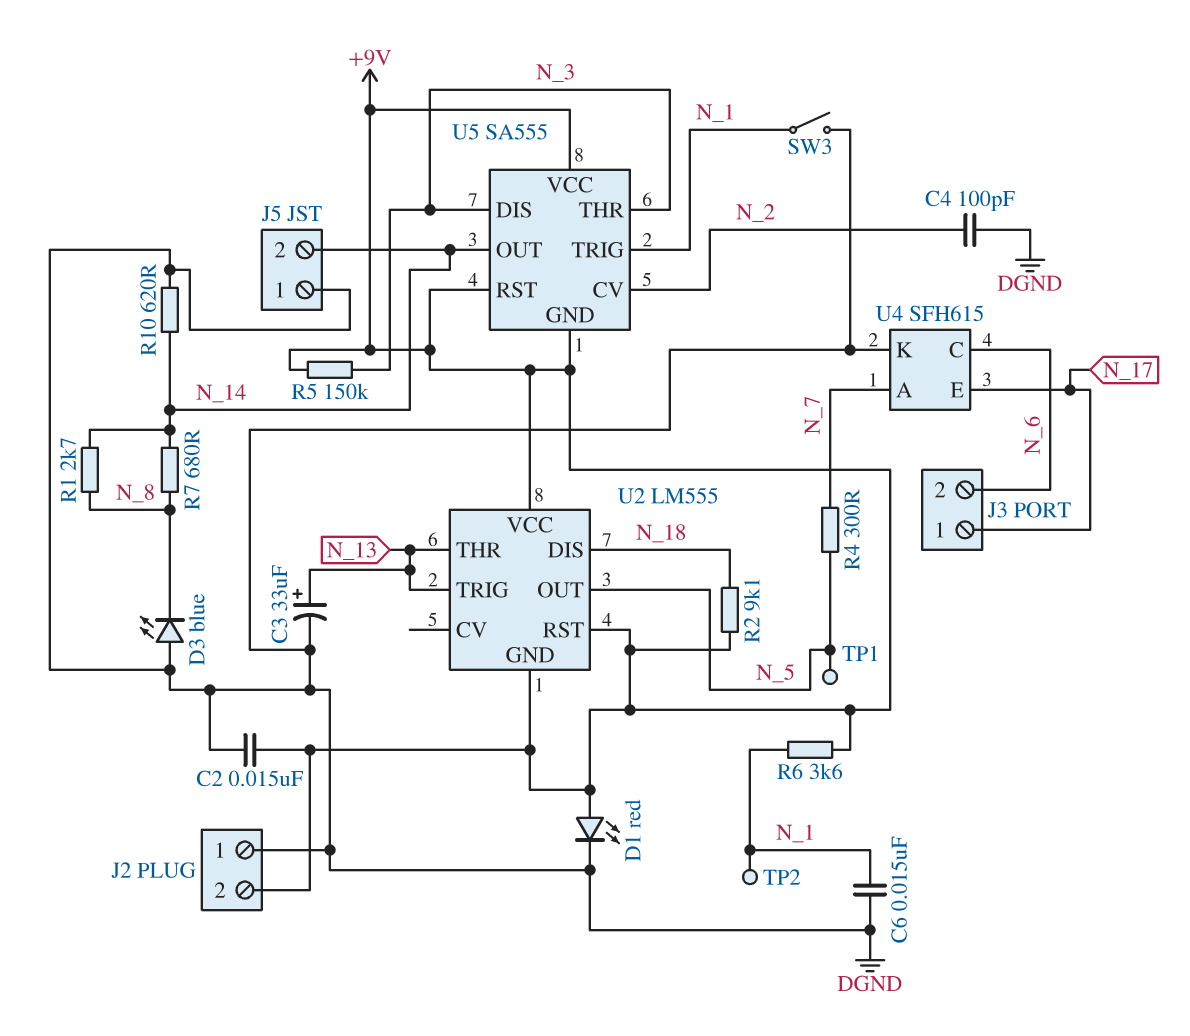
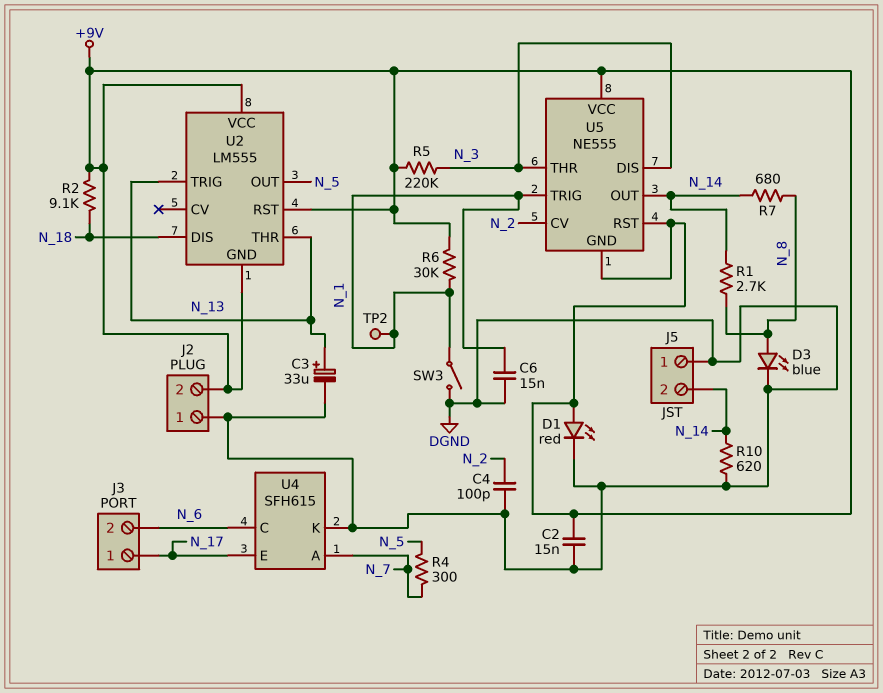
D3: LED blue (A DGND, K N_8) -> LED blue (A N_8, K DGND)
R5: 150k (+9V, N_3) -> 220k (+9V, N_3)
R6: 3.6k (+9V, N_1) -> 30k (+9V, N_1)
TP1: test point (N_5) -> none
U5: SA555 -> NE555

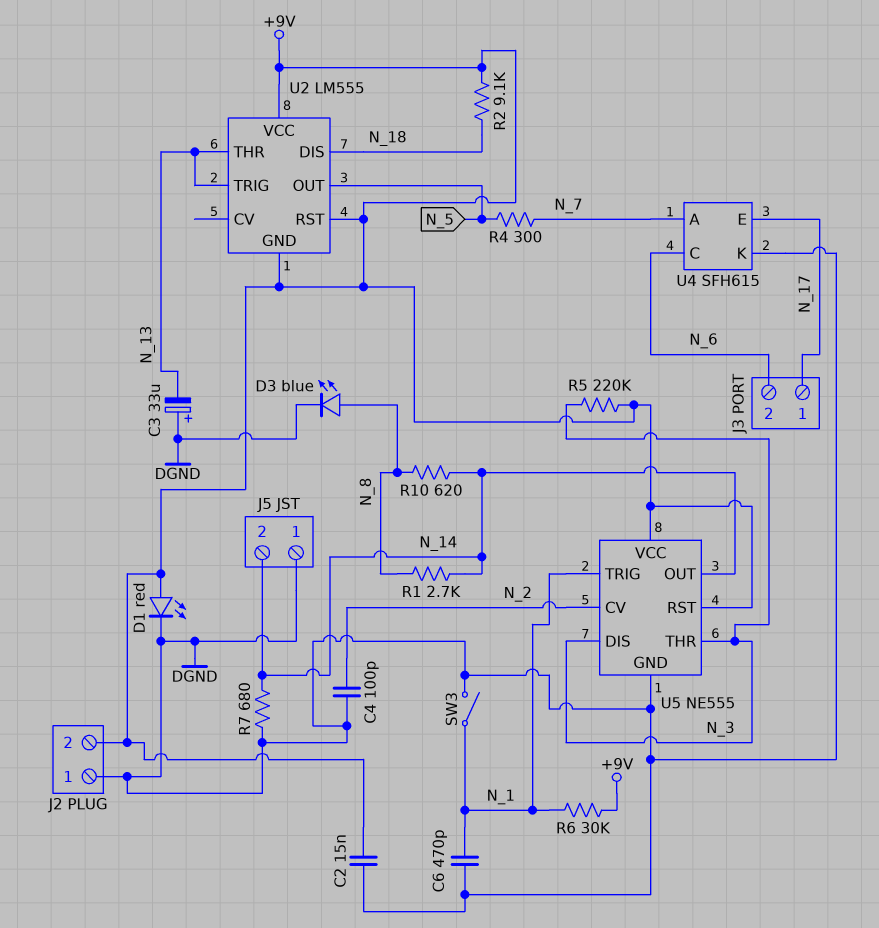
C3: 33uF (plus N_13, minus DGND) -> 33uF (plus DGND, minus N_13)
C6: 15nF (DGND, N_1) -> 470pF (DGND, N_1)
R7: 680 (N_8, N_14) -> 680 (DGND, N_14)
R10: 620 (DGND, N_14) -> 620 (N_8, N_14)
TP2: test point (N_1) -> none
U5 pin GND: +9V -> DGND

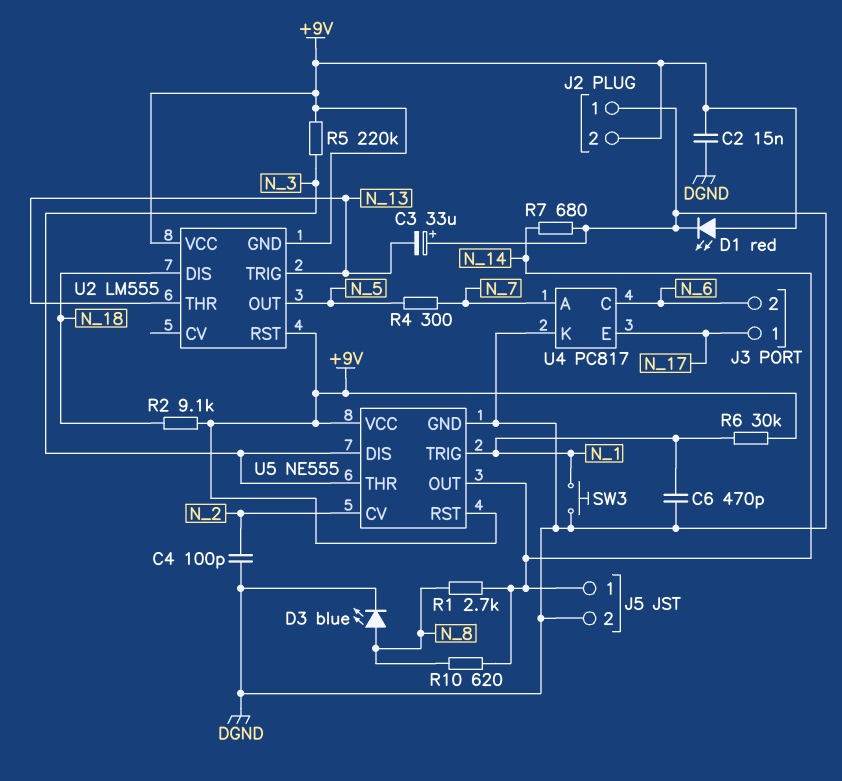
J5 pin 1: DGND -> N_14
J5 pin 2: N_14 -> DGND
SW3: switch (DGND, N_1) -> button (DGND, N_1)
U4: SFH615 -> PC817

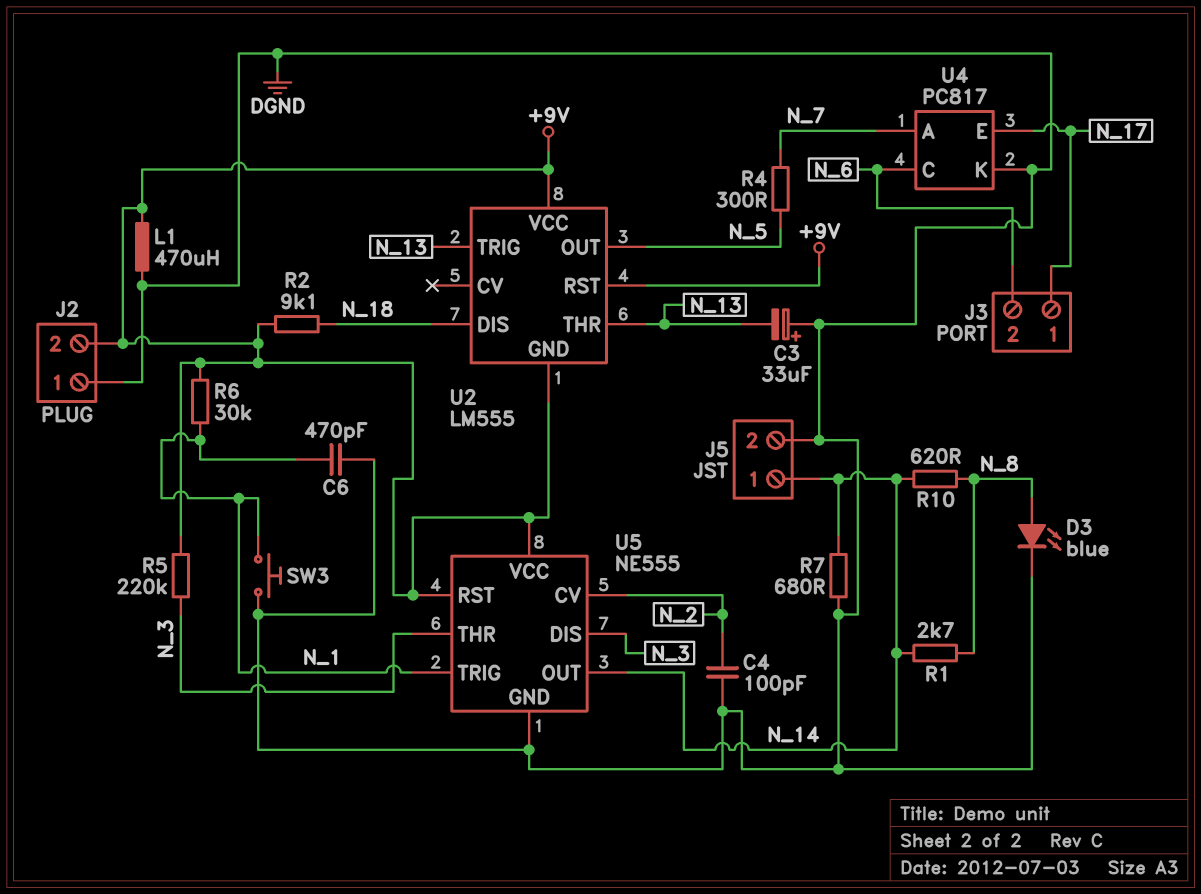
C2: 15nF (+9V, DGND) -> none
D1: LED red (A +9V, K DGND) -> none
L1: none -> 470uH (+9V, DGND)

